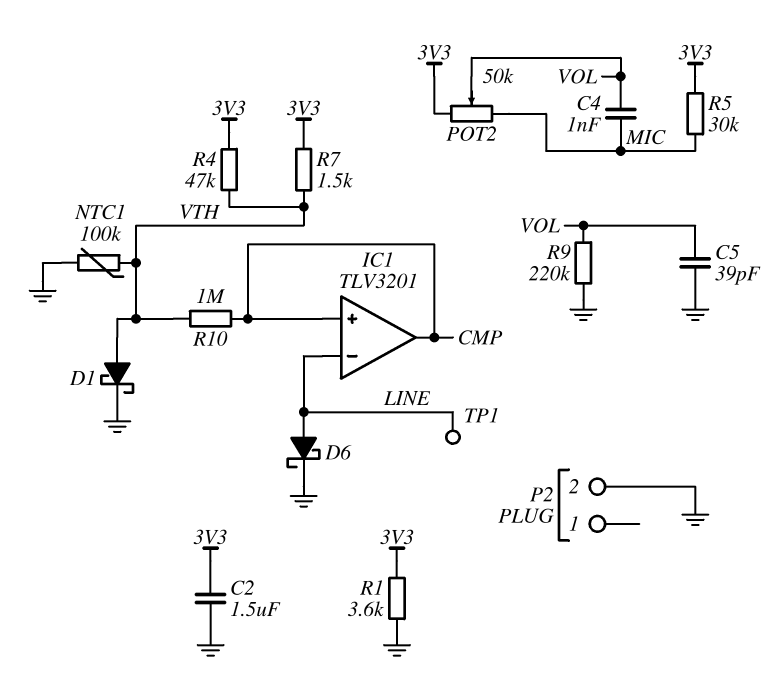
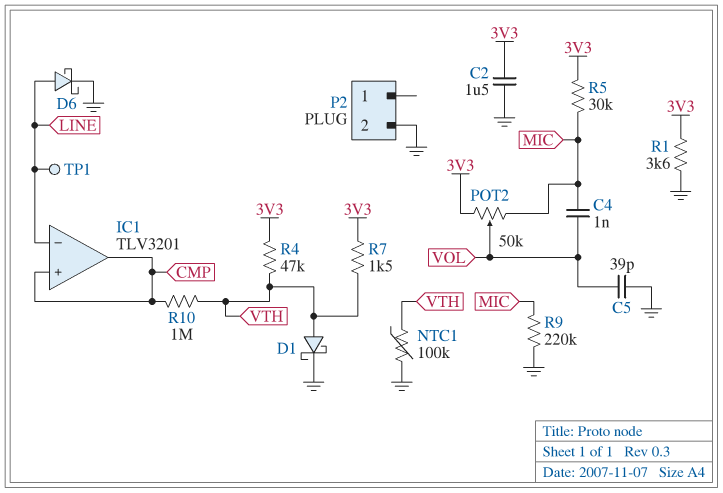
R9: 220k (GND, VOL) -> 220k (GND, MIC)

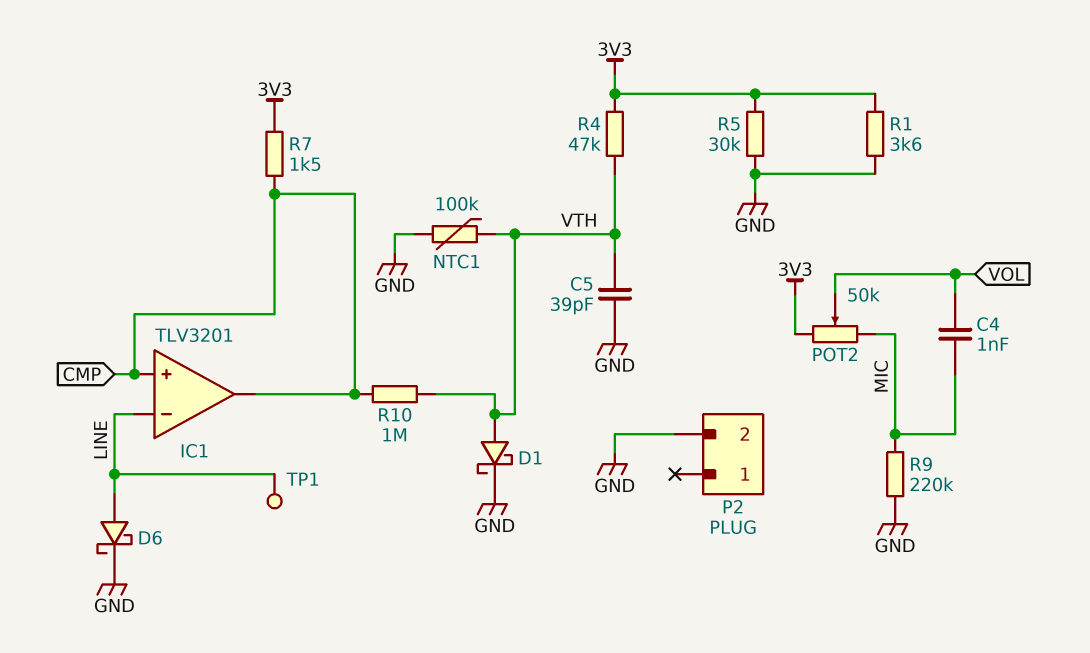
C2: 1.5uF (3V3, GND) -> none
C5: 39pF (GND, VOL) -> 39pF (GND, VTH)
R5: 30k (3V3, MIC) -> 30k (3V3, GND)
R7: 1.5k (3V3, VTH) -> 1.5k (3V3, CMP)

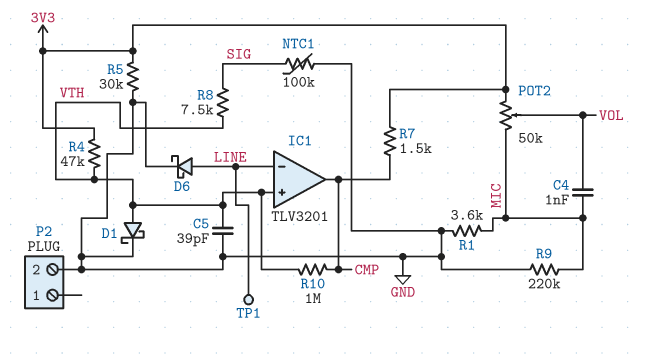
IC1 pin in+: CMP -> VTH
NTC1: 100k (GND, VTH) -> 100k (GND, SIG)
R1: 3.6k (3V3, GND) -> 3.6k (GND, MIC)
R8: none -> 7.5k (SIG, VTH)

